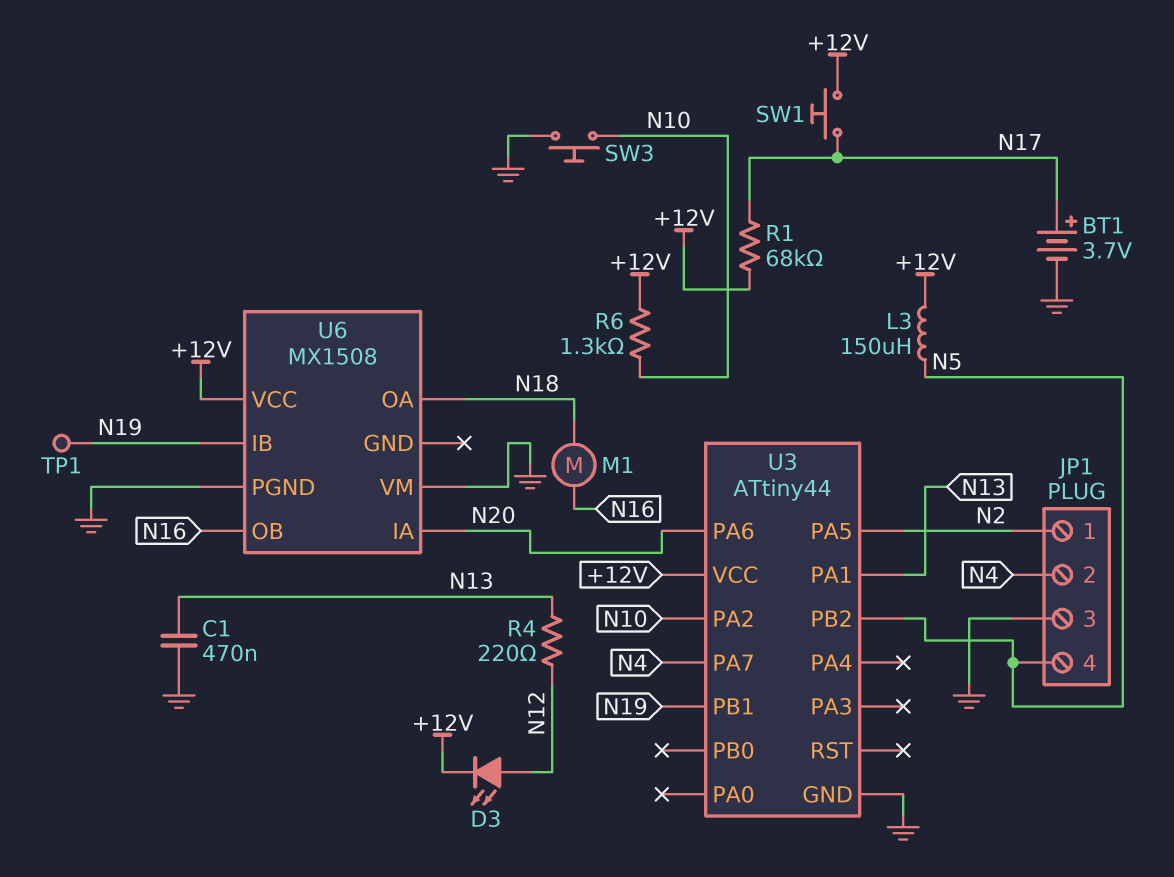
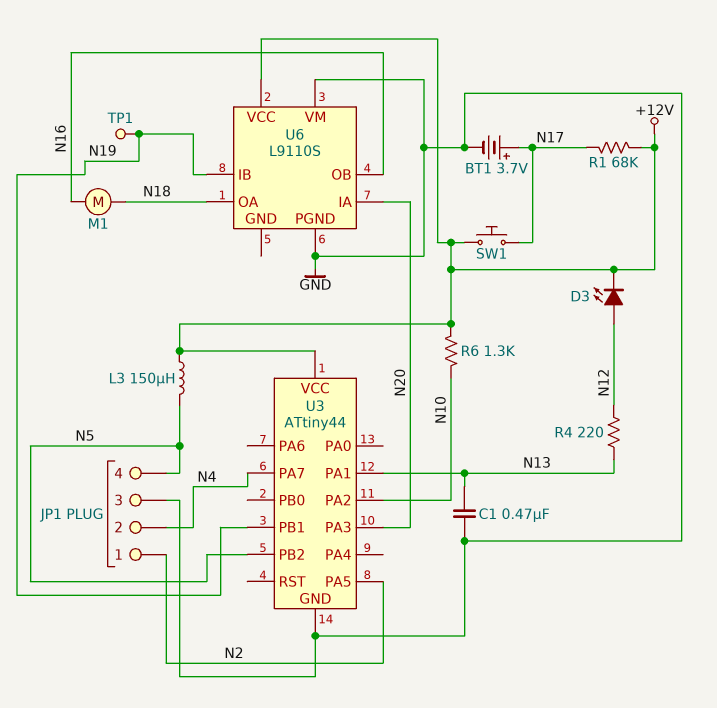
SW3: button (GND, N10) -> none
U3 pin PA3: none -> N20
U3 pin PA6: N20 -> none
U6: MX1508 -> L9110S

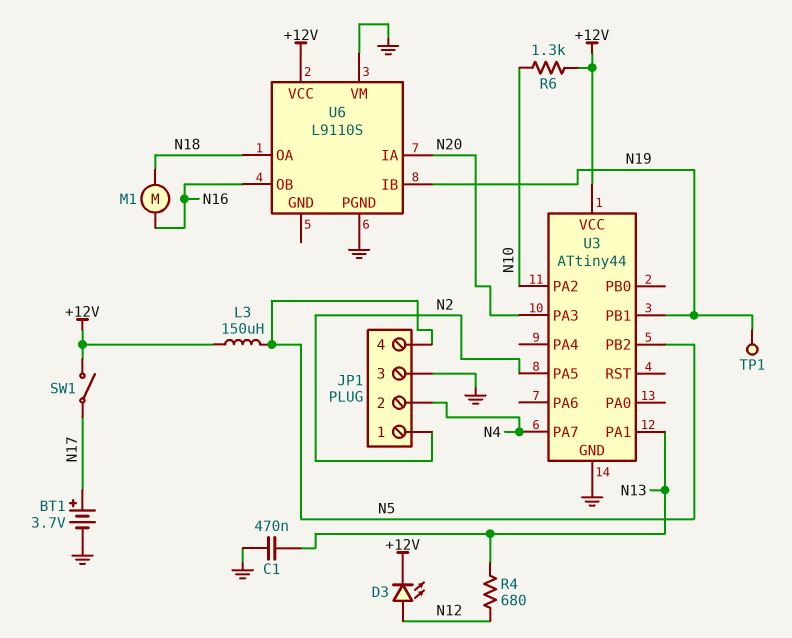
R1: 68k (+12V, N17) -> none
R4: 220 (N12, N13) -> 680 (N12, N13)
SW1: button (+12V, N17) -> switch (+12V, N17)

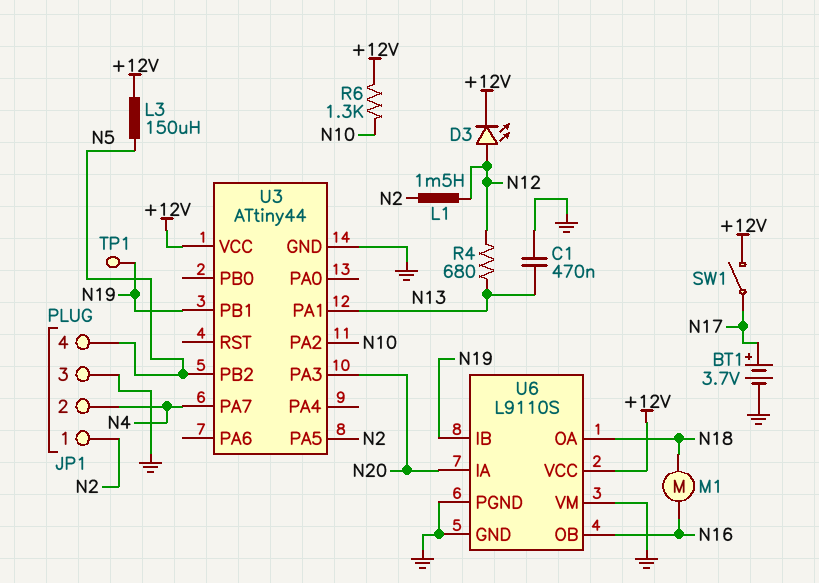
L1: none -> 1.5mH (N2, N12)
U6 pin GND: none -> GND

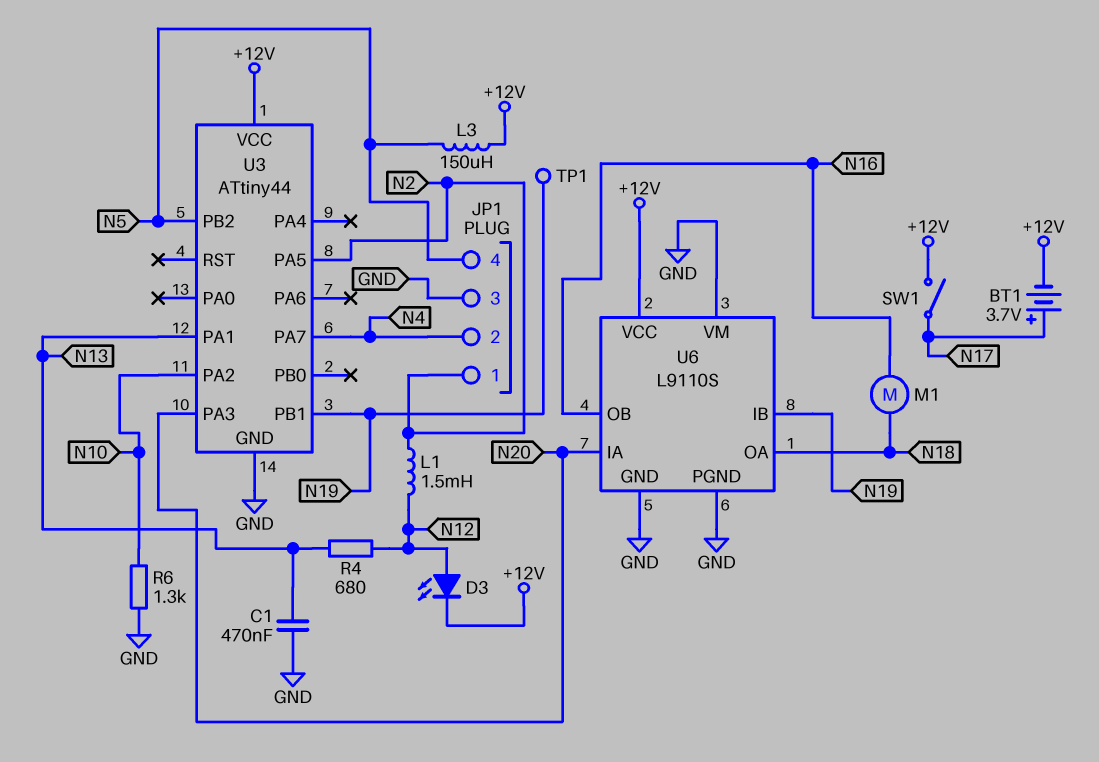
BT1: 3.7V (plus N17, minus GND) -> 3.7V (plus N17, minus +12V)
R6: 1.3k (+12V, N10) -> 1.3k (GND, N10)

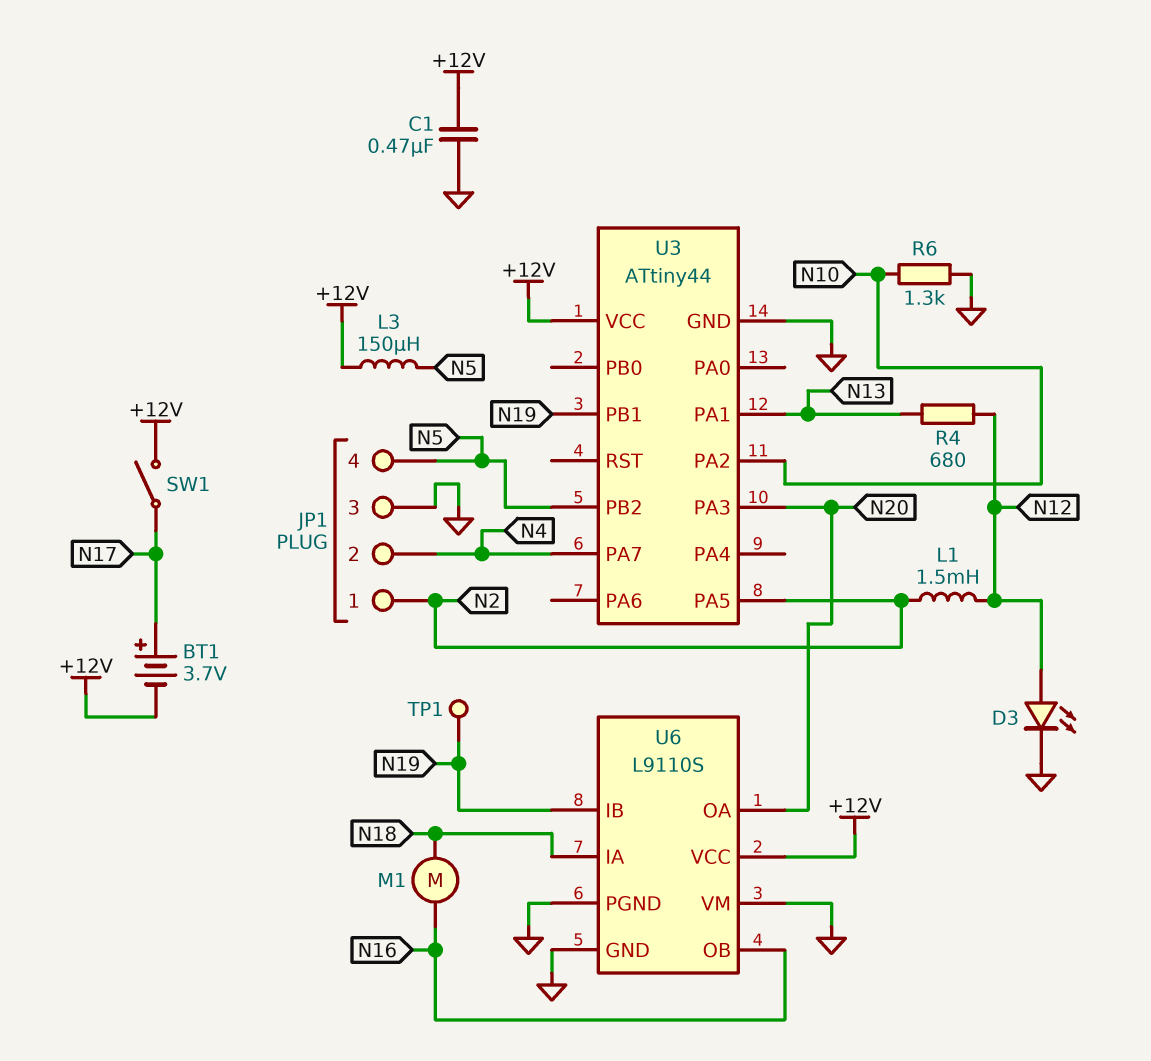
C1: 470nF (GND, N13) -> 470nF (+12V, GND)
D3: LED (A N12, K +12V) -> LED (A N12, K GND)
U6 pin IA: N20 -> N18
U6 pin OA: N18 -> N20

